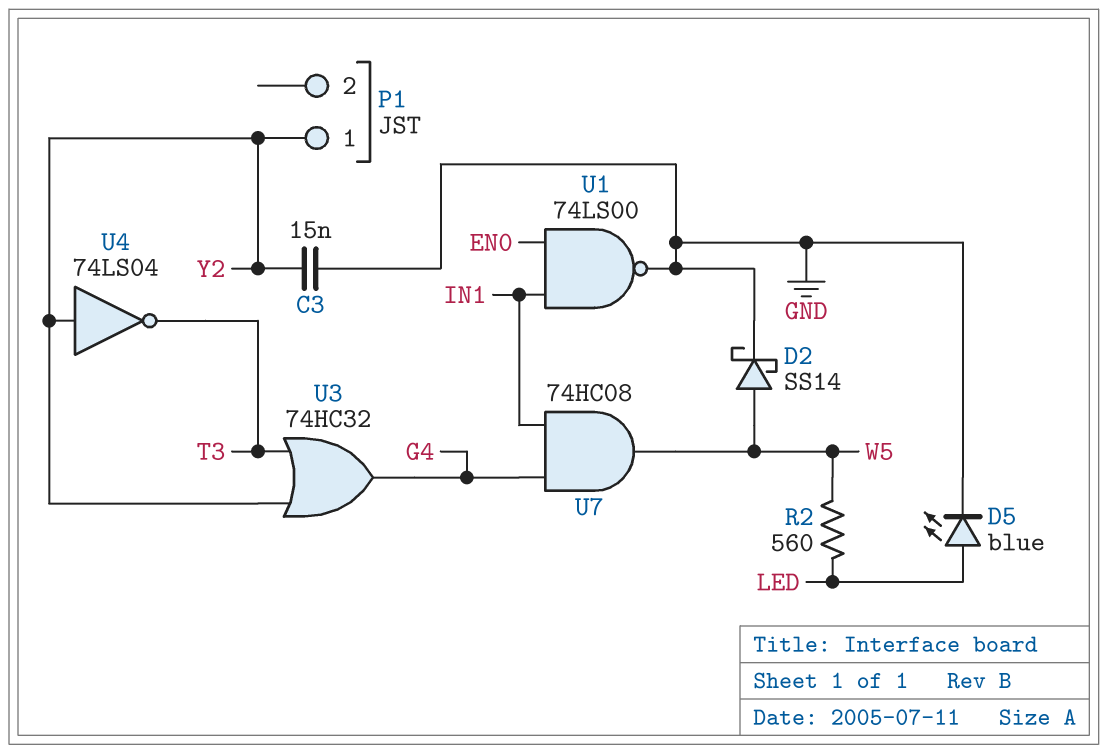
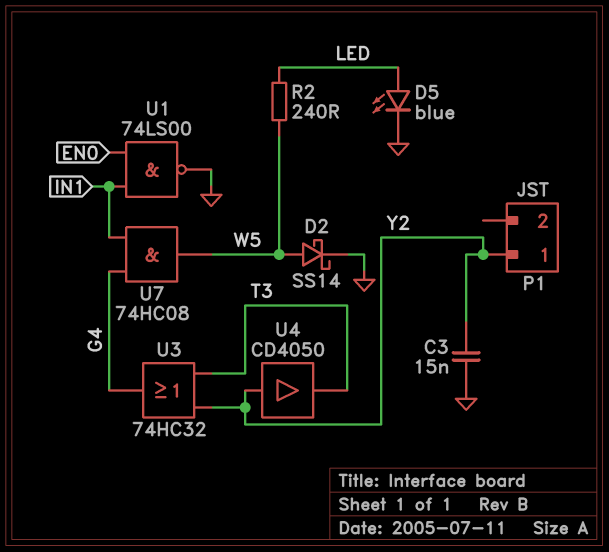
R2: 560 (LED, W5) -> 240 (LED, W5)
U4: NOT 74LS04 (in Y2, out T3) -> buffer CD4050 (in Y2, out T3)

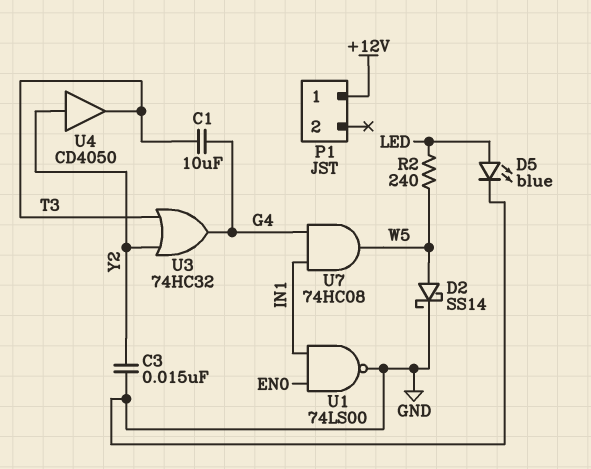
C1: none -> 10uF (G4, T3)
P1 pin 1: Y2 -> +12V

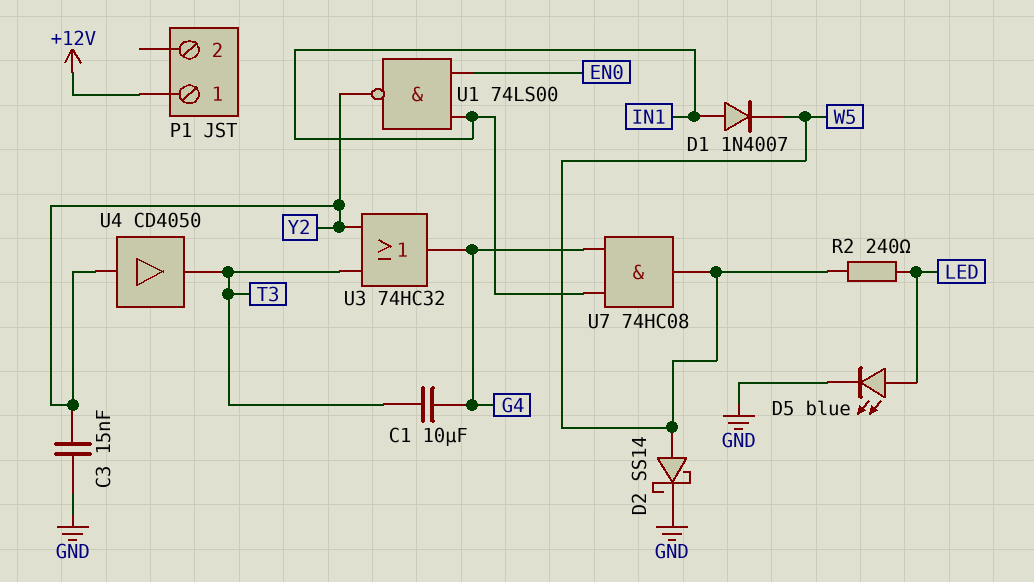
D1: none -> diode 1N4007 (A IN1, K W5)
U1: NAND 74LS00 (in EN0, in IN1, out GND) -> NAND 74LS00 (in EN0, in IN1, out Y2)

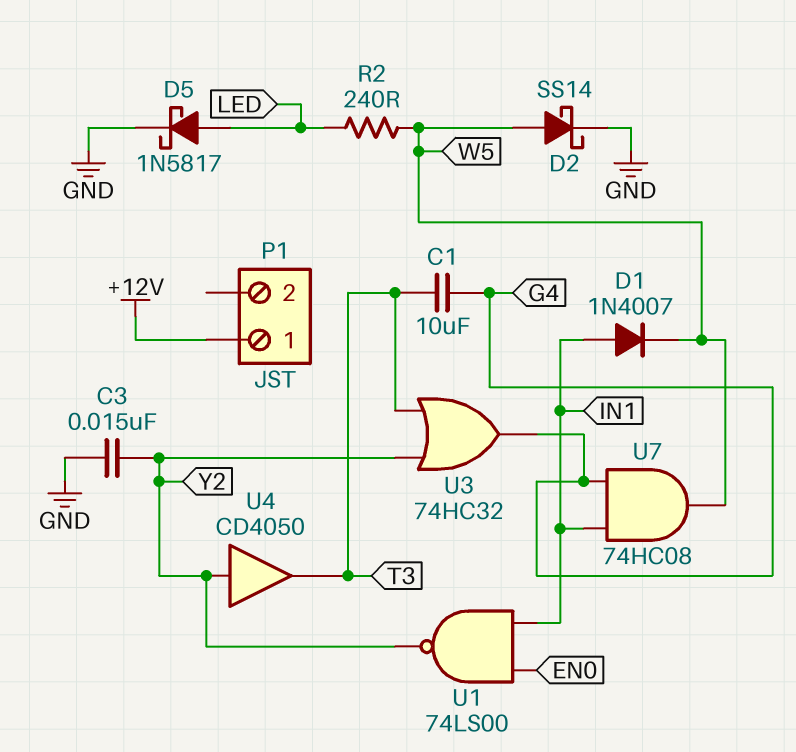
D5: LED blue (A LED, K GND) -> schottky 1N5817 (A LED, K GND)

